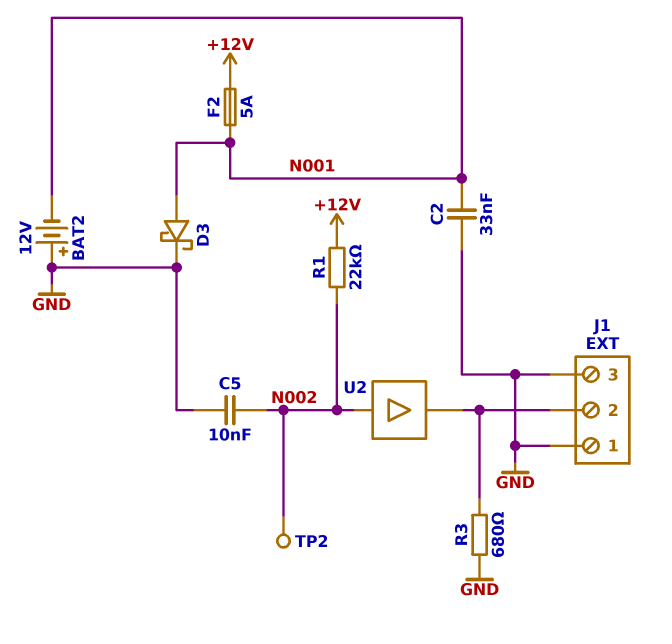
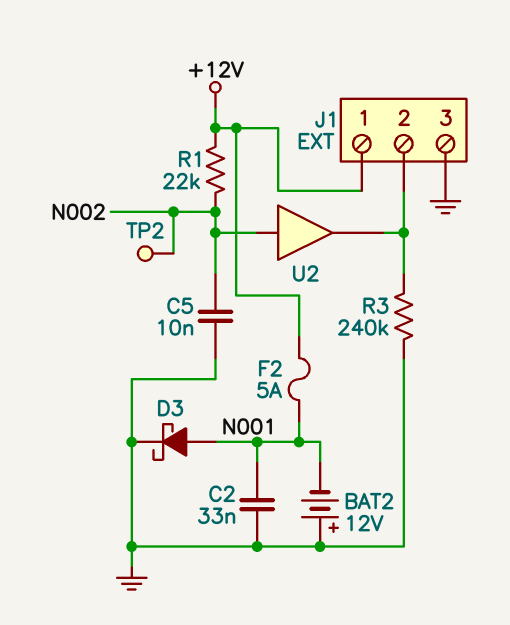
J1 pin 1: GND -> +12V
R3: 680 (GND, J1/2) -> 240k (GND, J1/2)

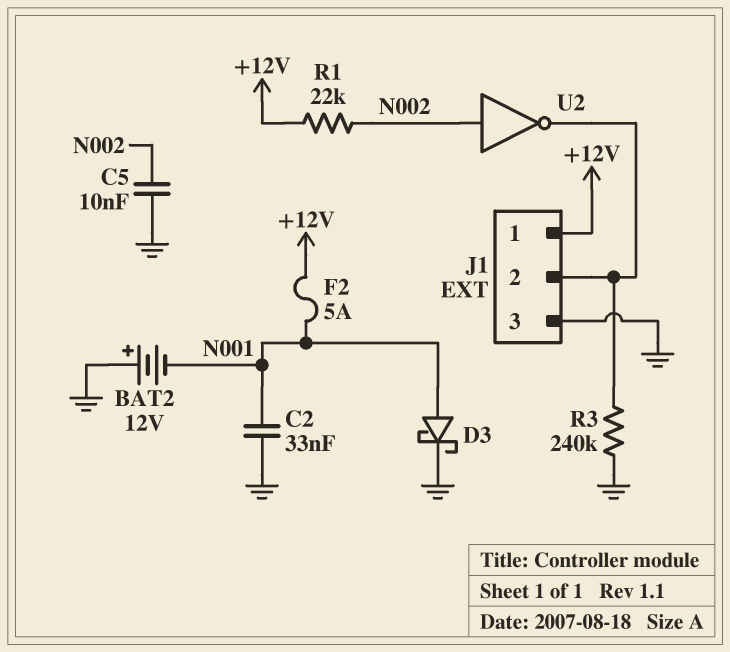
TP2: test point (N002) -> none
U2: buffer (in N002, out J1/2) -> NOT (in N002, out J1/2)

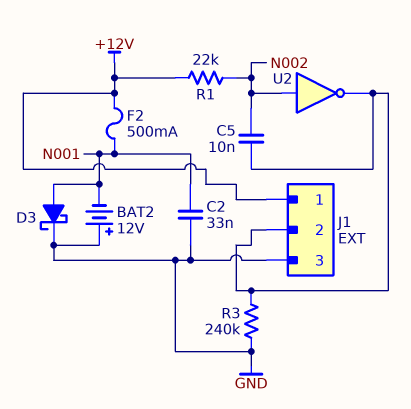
C5: 10nF (GND, N002) -> 10nF (J1/2, N002)
F2: 5A (+12V, N001) -> 500mA (+12V, N001)

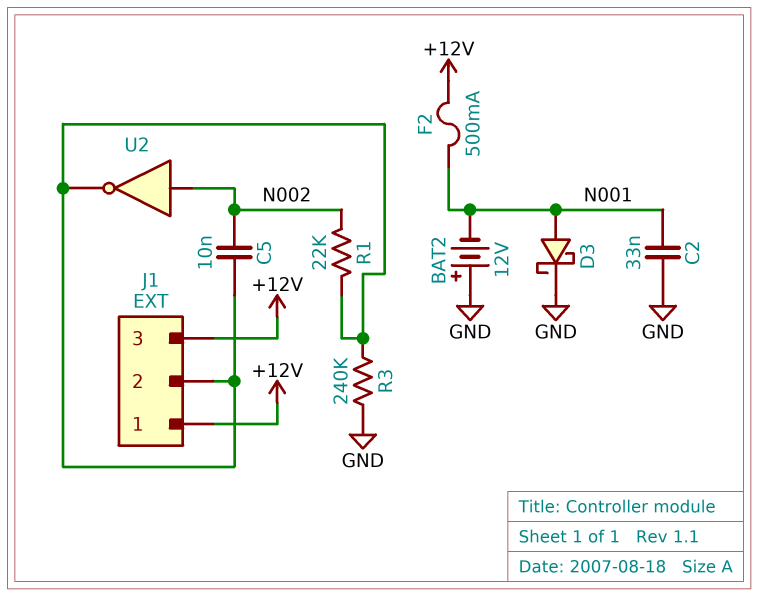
J1 pin 3: GND -> +12V
R1: 22k (+12V, N002) -> 22k (J1/2, N002)

